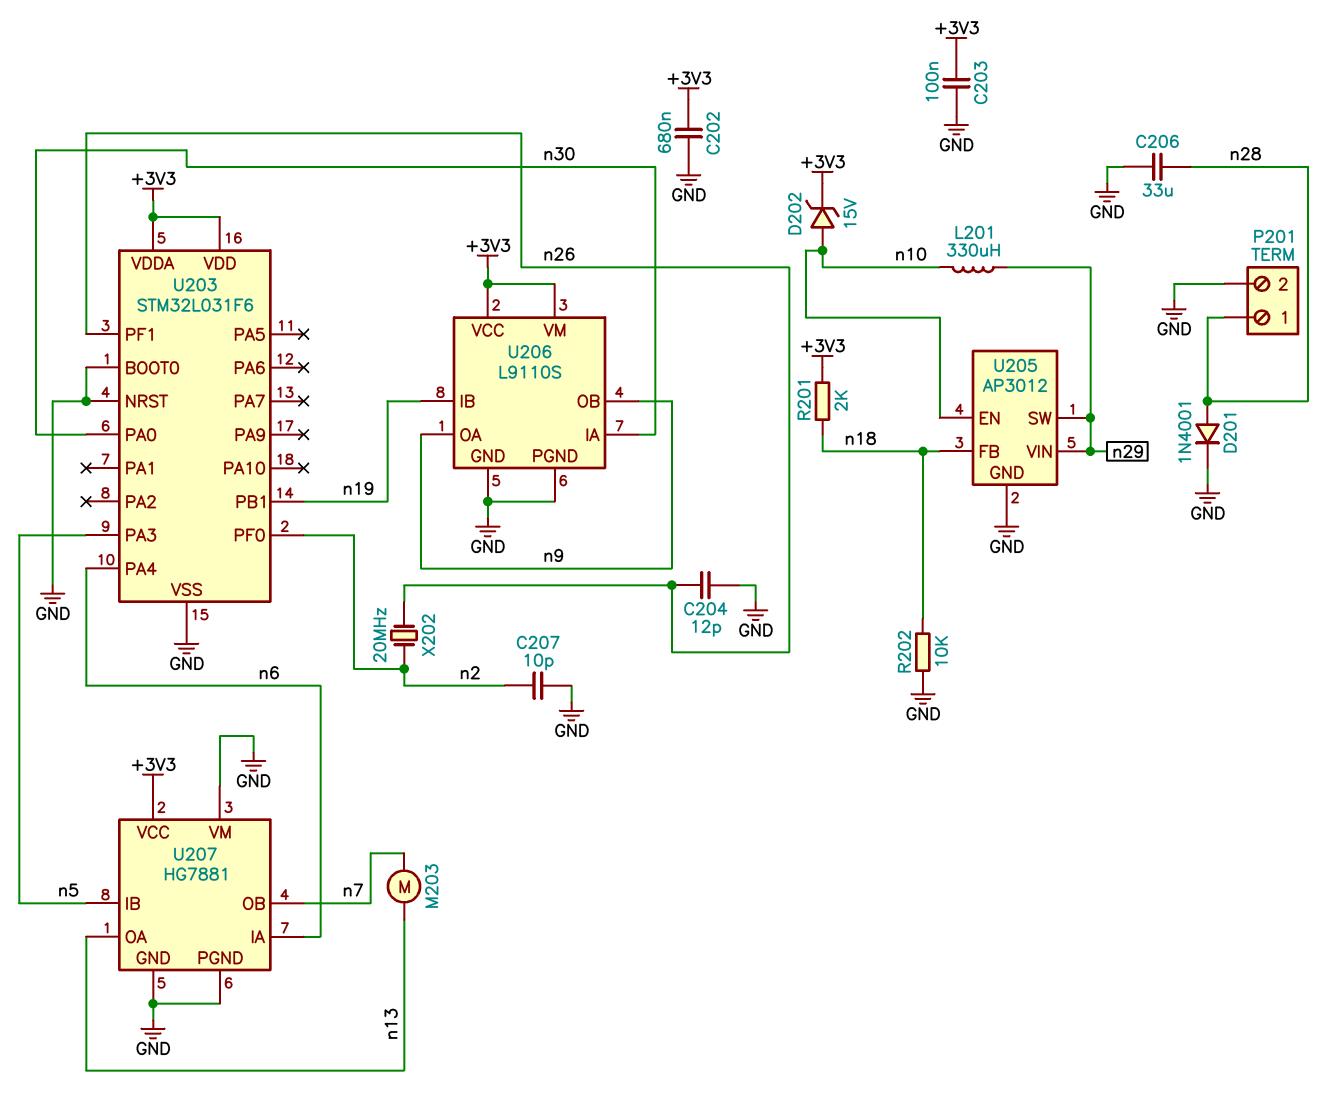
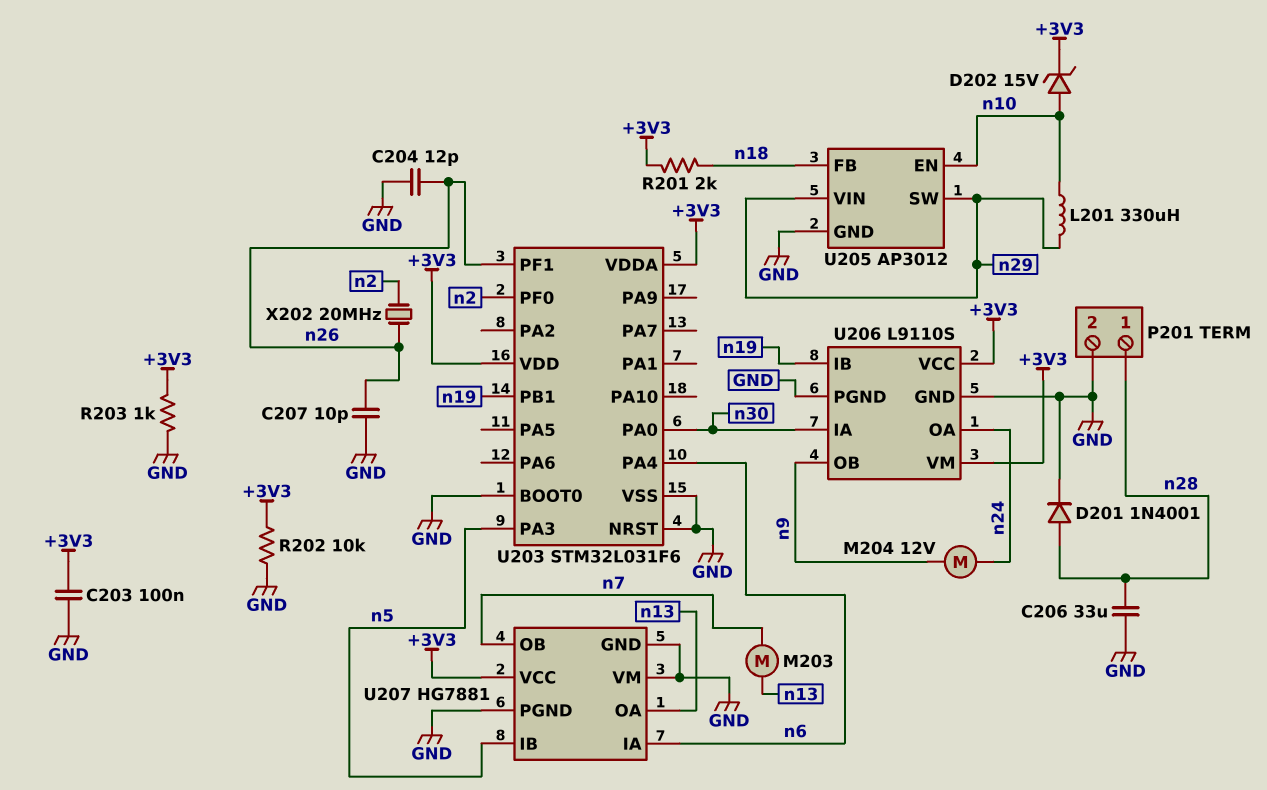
C202: 680nF (+3V3, GND) -> none
C207: 10pF (GND, n2) -> 10pF (GND, n26)
M204: none -> motor 12V (n9, n24)
R202: 10k (GND, n18) -> 10k (+3V3, GND)
R203: none -> 1k (+3V3, GND)
U206 pin OA: n9 -> n24

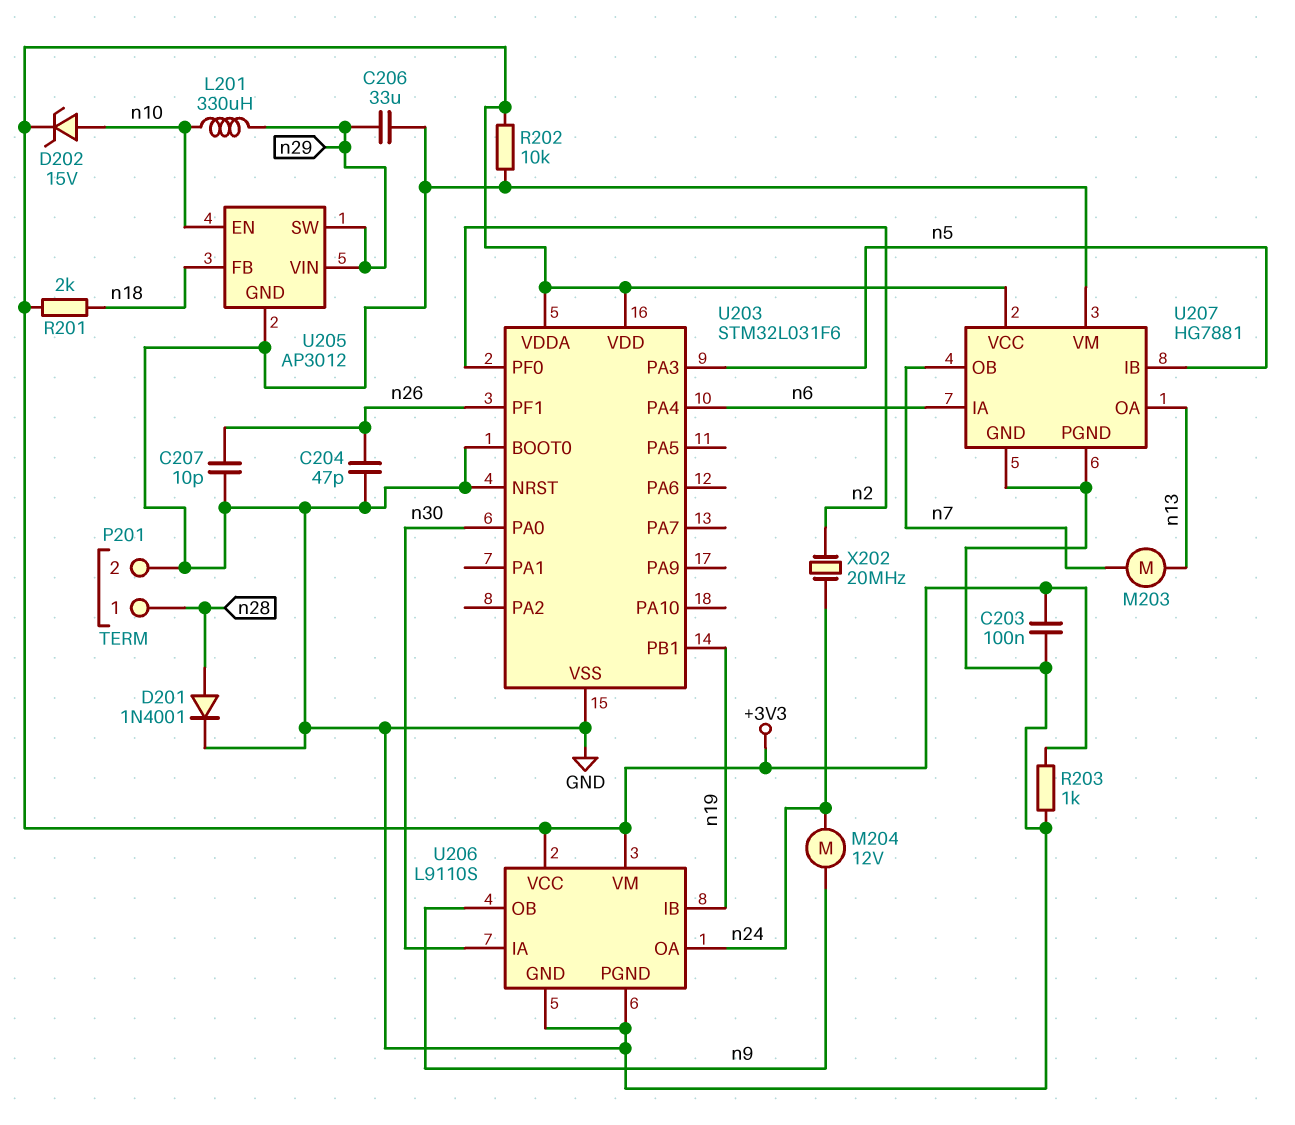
C204: 12pF (GND, n26) -> 47pF (GND, n26)
C206: 33uF (GND, n28) -> 33uF (GND, n29)
X202: 20MHz (n2, n26) -> 20MHz (n2, n24)

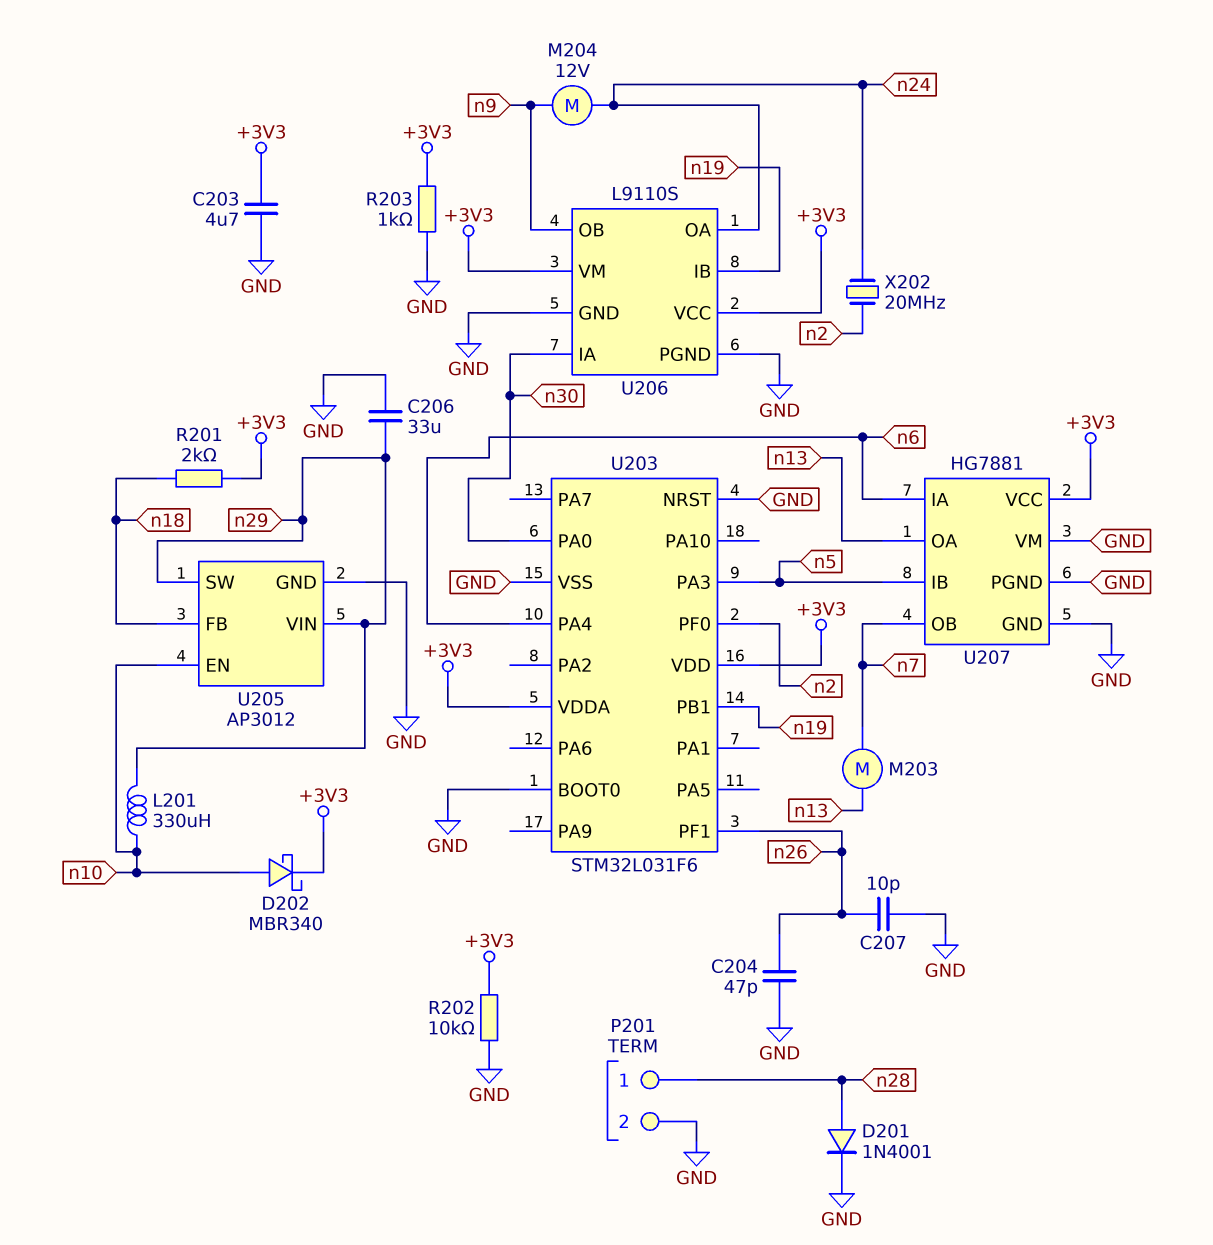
C203: 100nF (+3V3, GND) -> 4.7uF (+3V3, GND)
D202: zener 15V (A n10, K +3V3) -> schottky MBR340 (A n10, K +3V3)

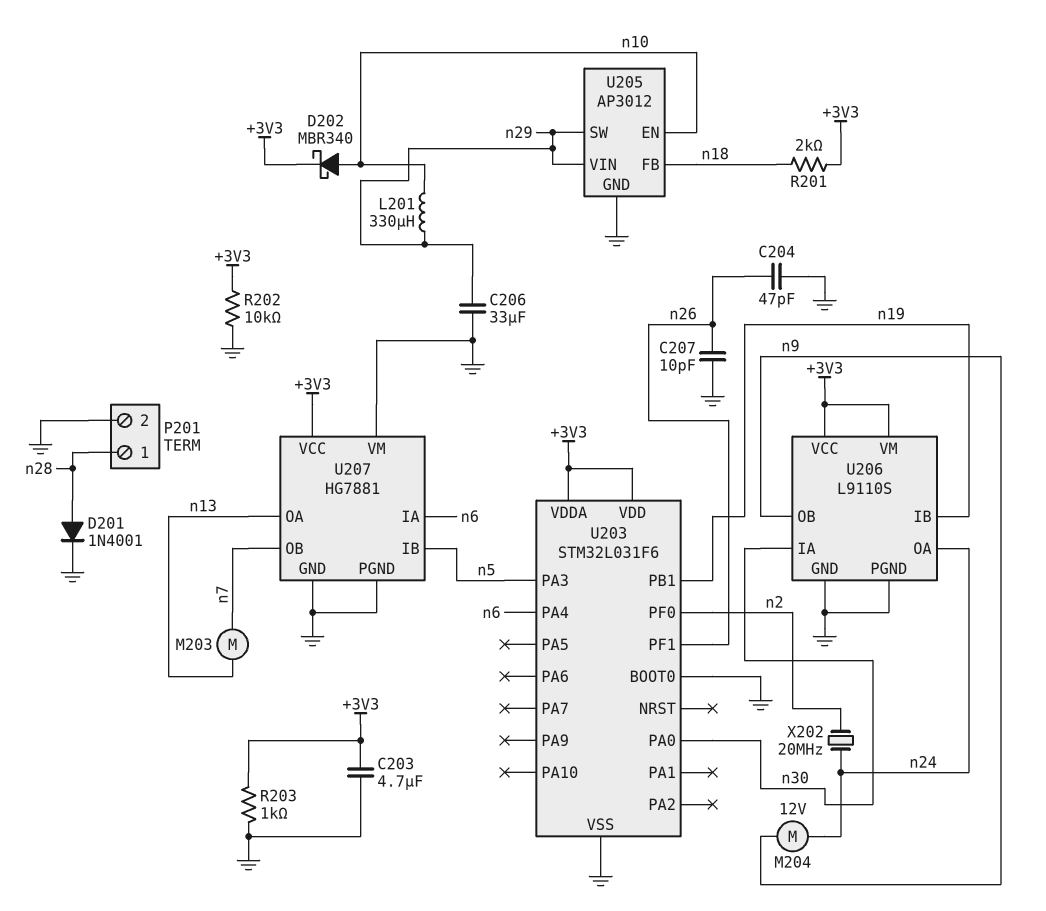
U203 pin NRST: GND -> none

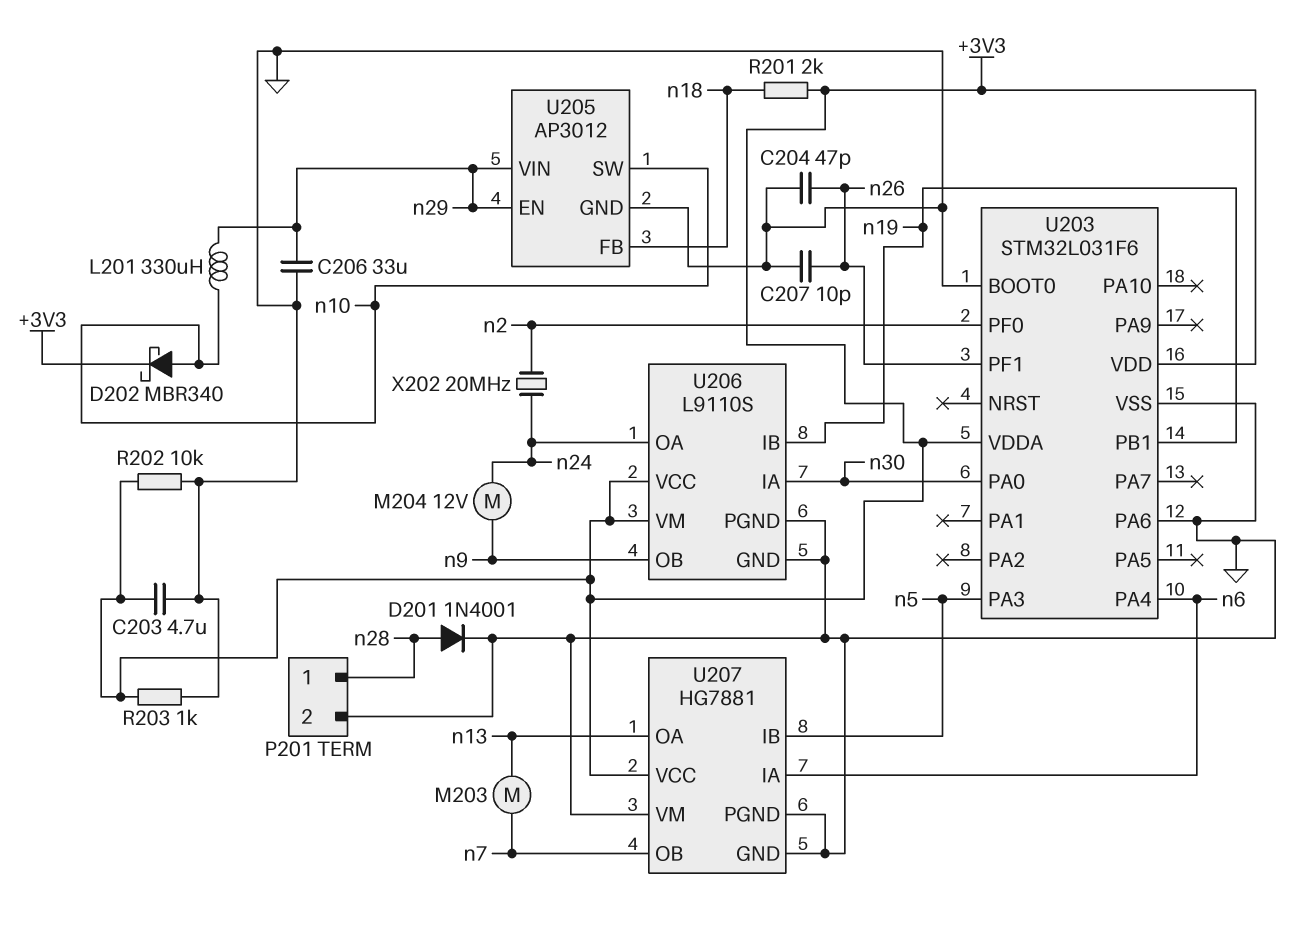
U203 pin PA6: none -> GND
U205 pin EN: n10 -> n29
U205 pin SW: n29 -> n10

